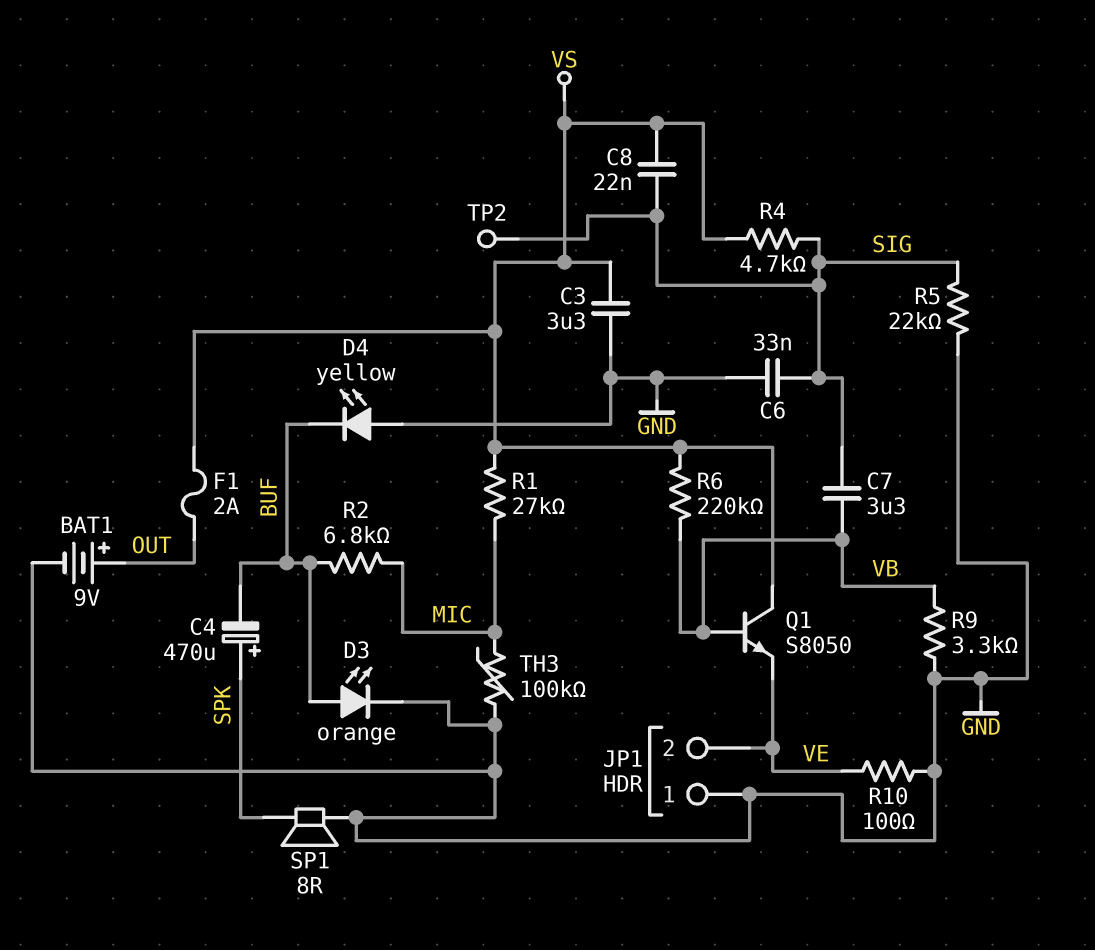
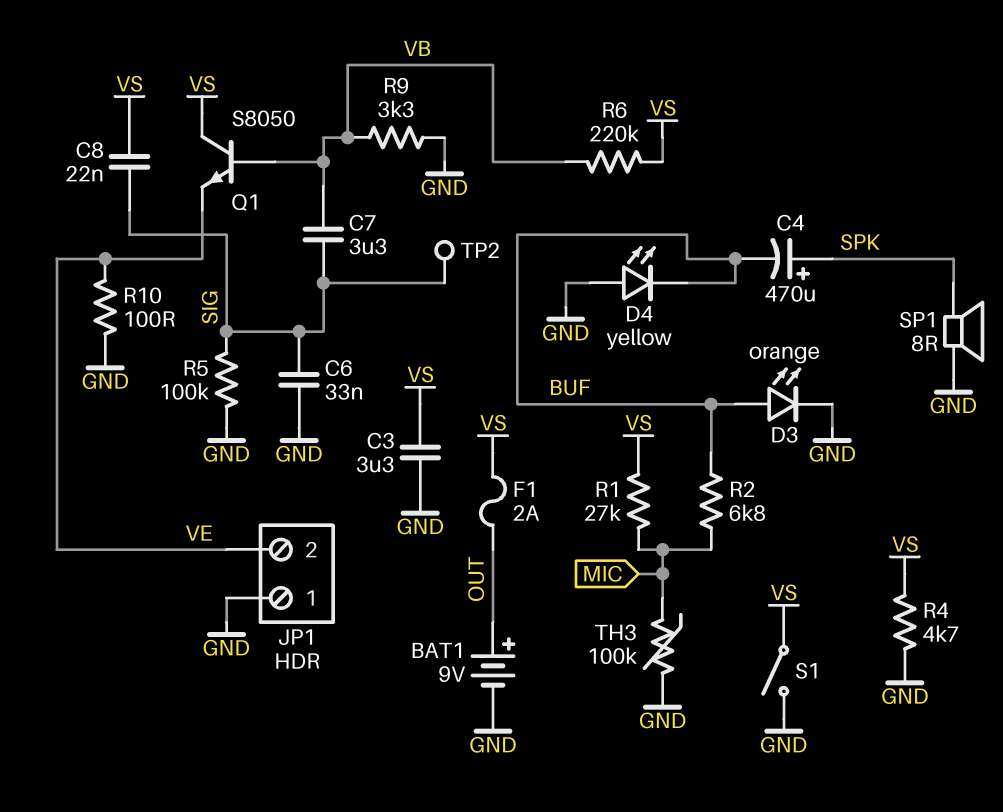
R4: 4.7k (SIG, VS) -> 4.7k (GND, VS)
R5: 22k (GND, SIG) -> 100k (GND, SIG)
S1: none -> switch (GND, VS)

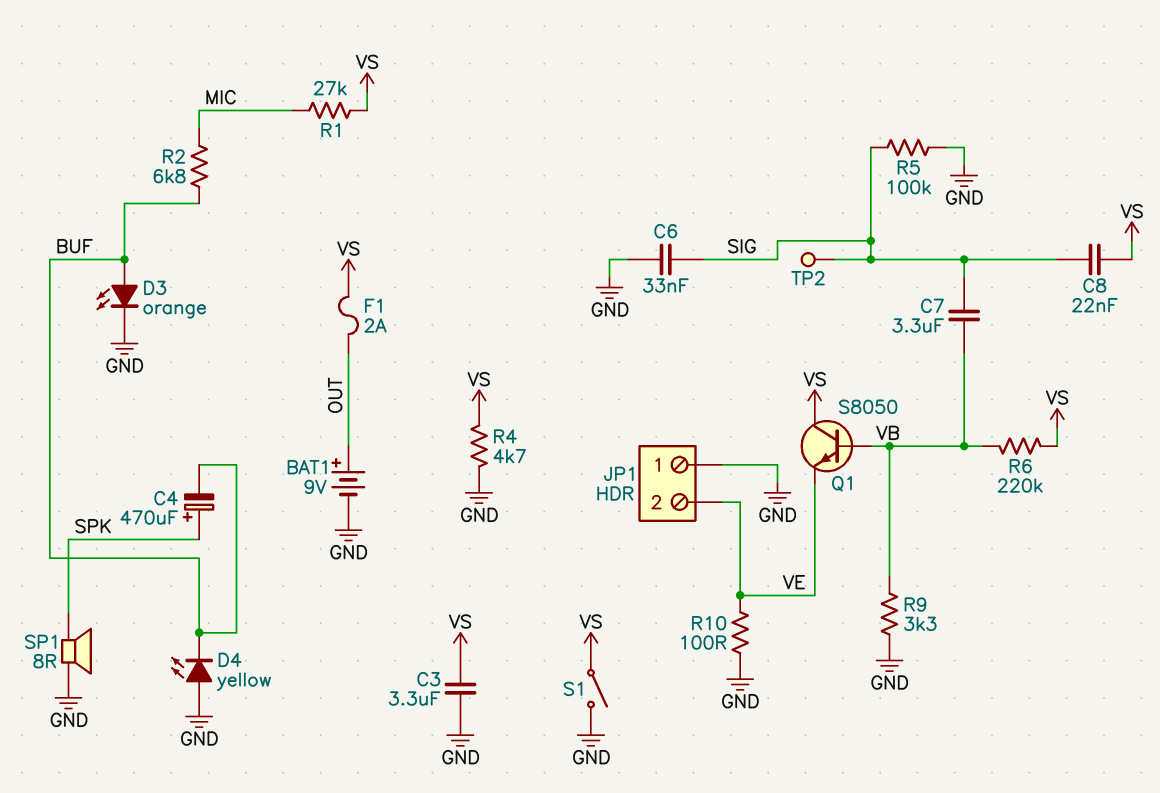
TH3: 100k (GND, MIC) -> none

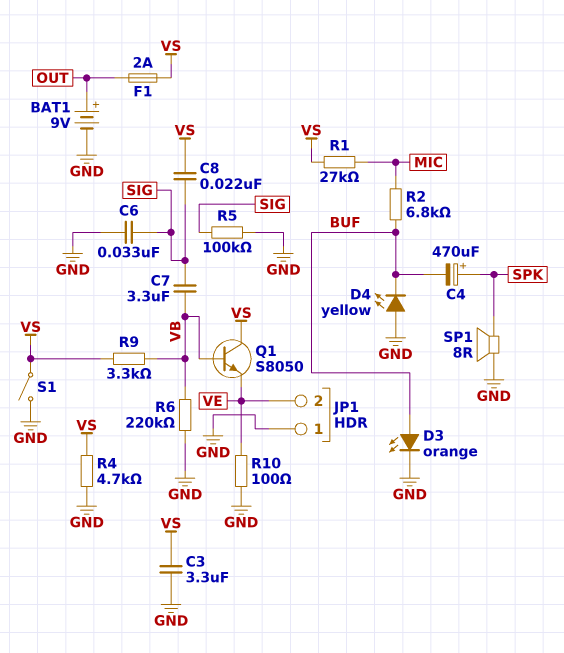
R6: 220k (VB, VS) -> 220k (GND, VB)
R9: 3.3k (GND, VB) -> 3.3k (VB, VS)
TP2: test point (SIG) -> none

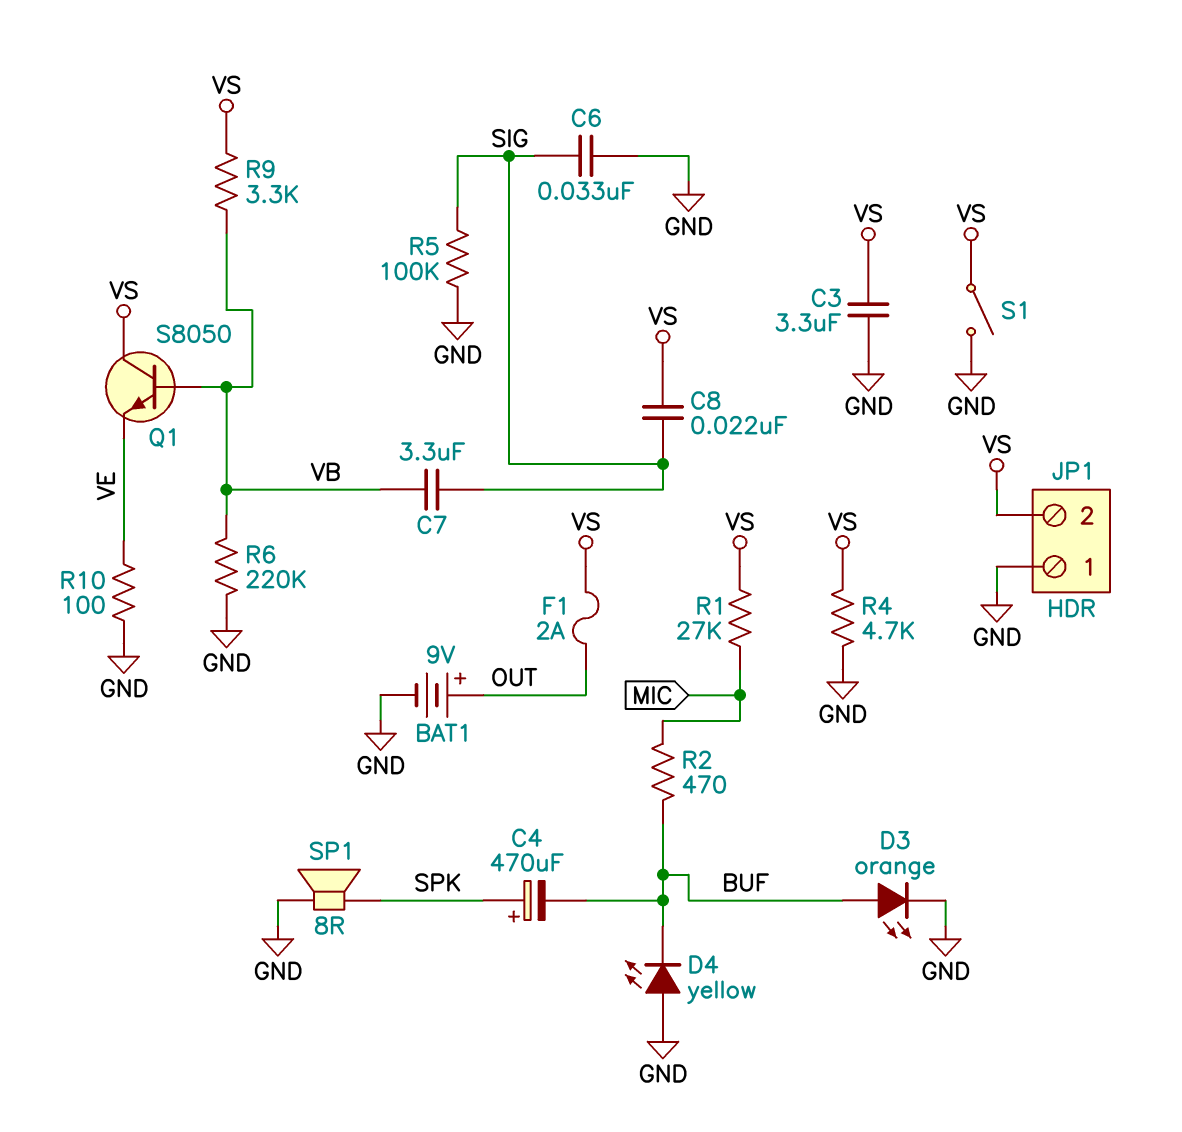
JP1 pin 2: VE -> VS
R2: 6.8k (BUF, MIC) -> 470 (BUF, MIC)

